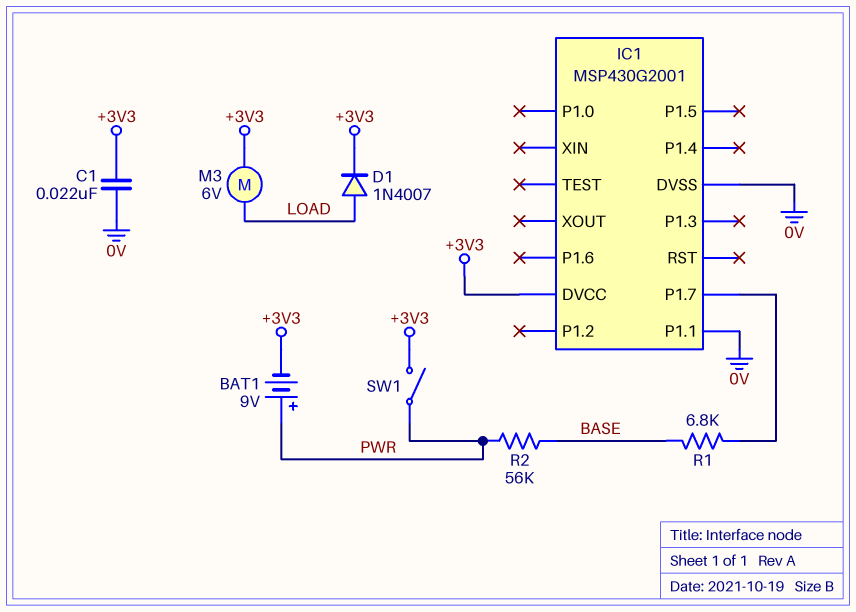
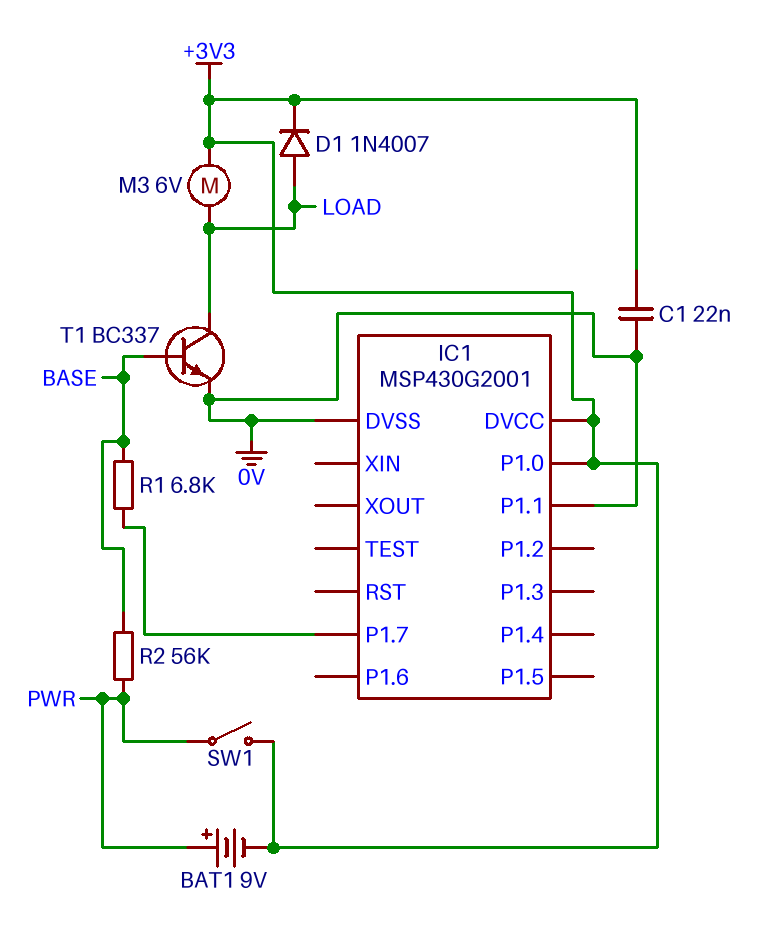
IC1 pin P1.0: none -> +3V3
T1: none -> NPN BC337 (B BASE, C LOAD, E 0V)

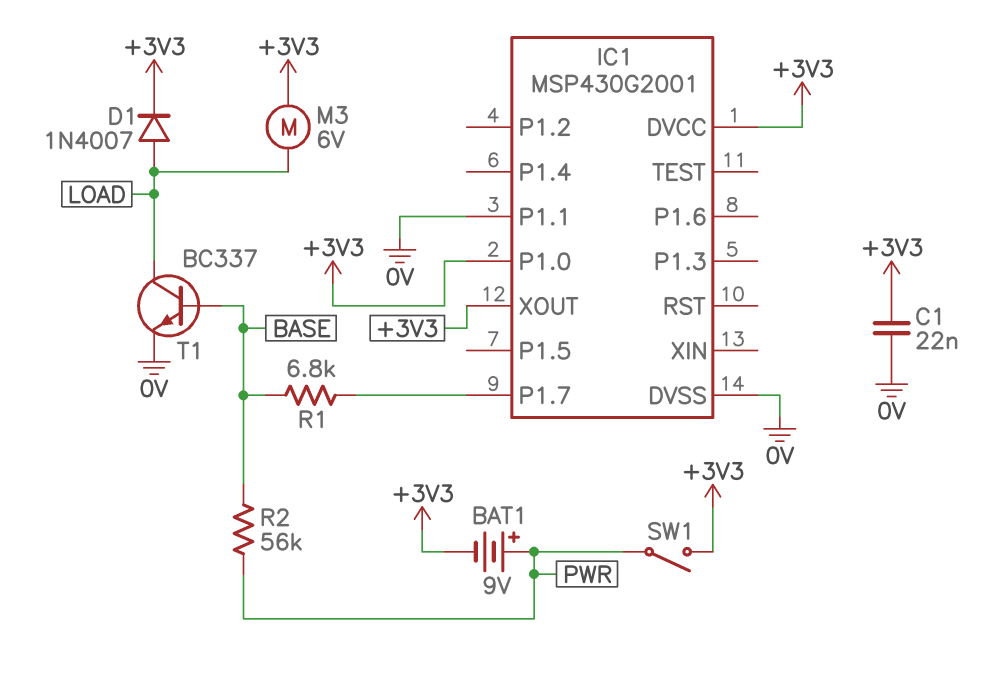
IC1 pin XOUT: none -> +3V3

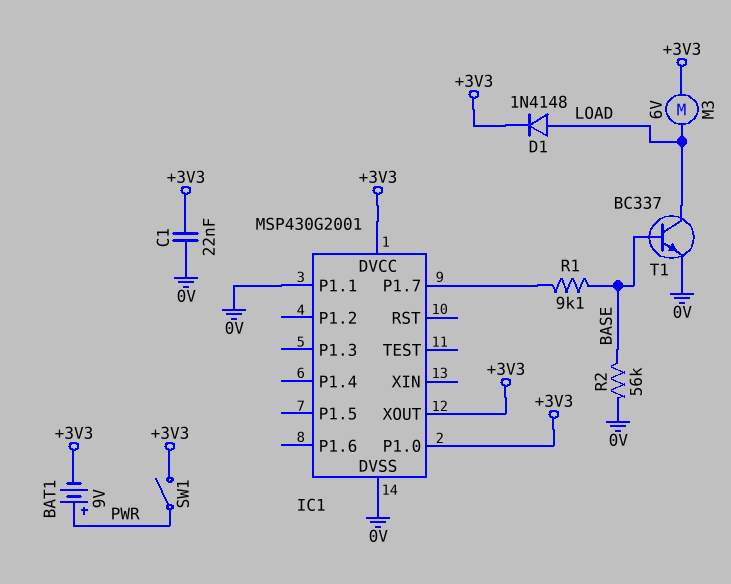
D1: diode 1N4007 (A LOAD, K +3V3) -> diode 1N4148 (A LOAD, K +3V3)
R1: 6.8k (BASE, IC1/P1.7) -> 9.1k (BASE, IC1/P1.7)
R2: 56k (BASE, PWR) -> 56k (0V, BASE)

